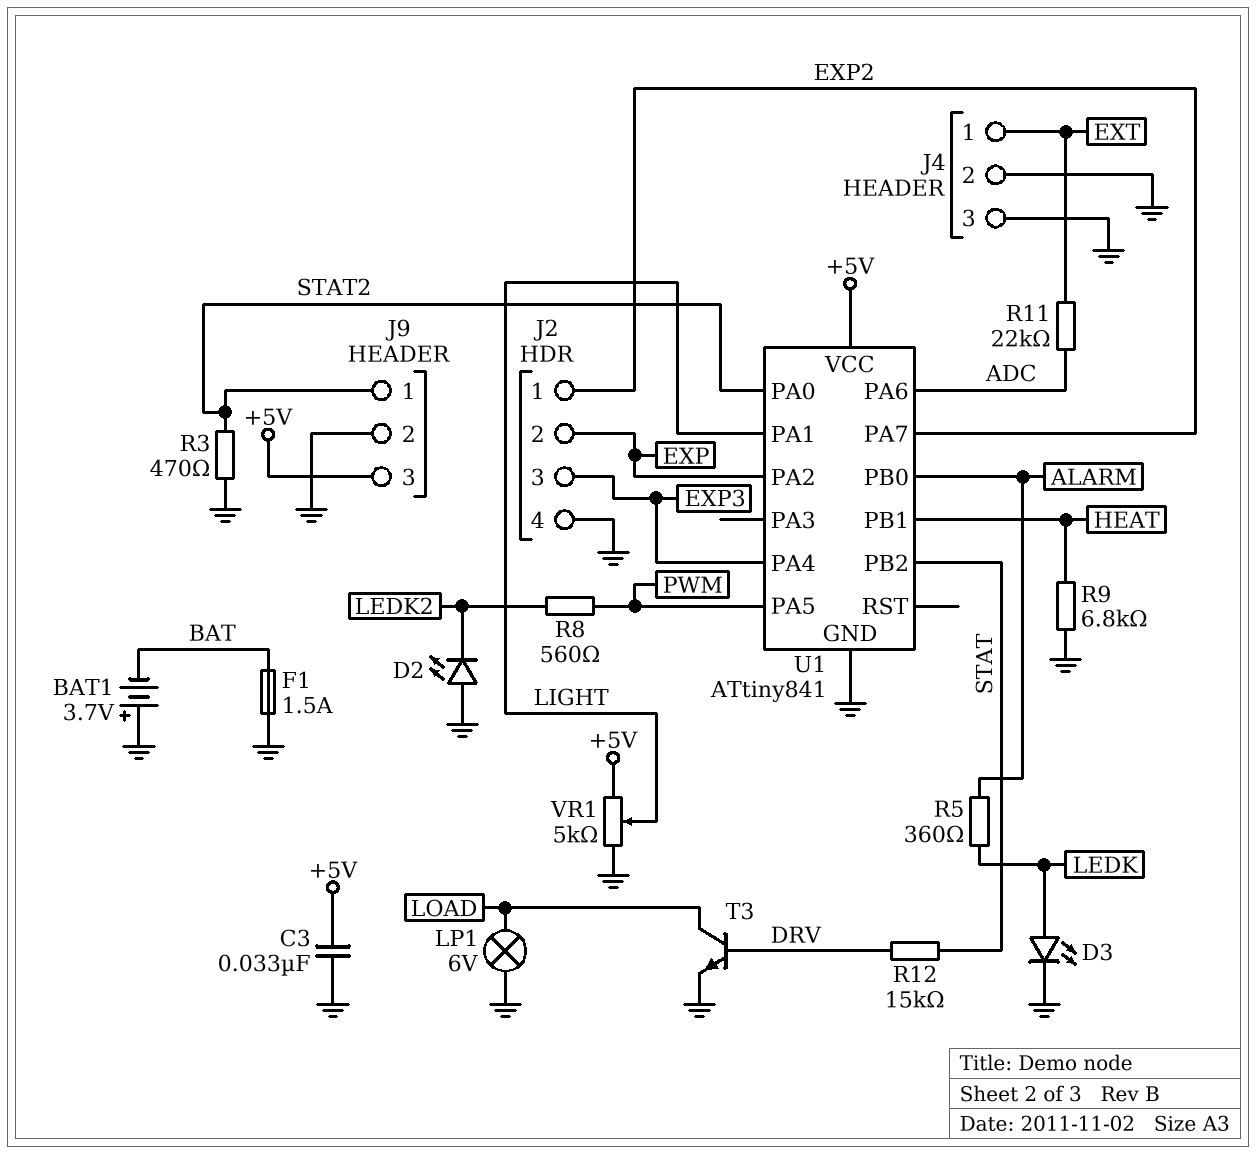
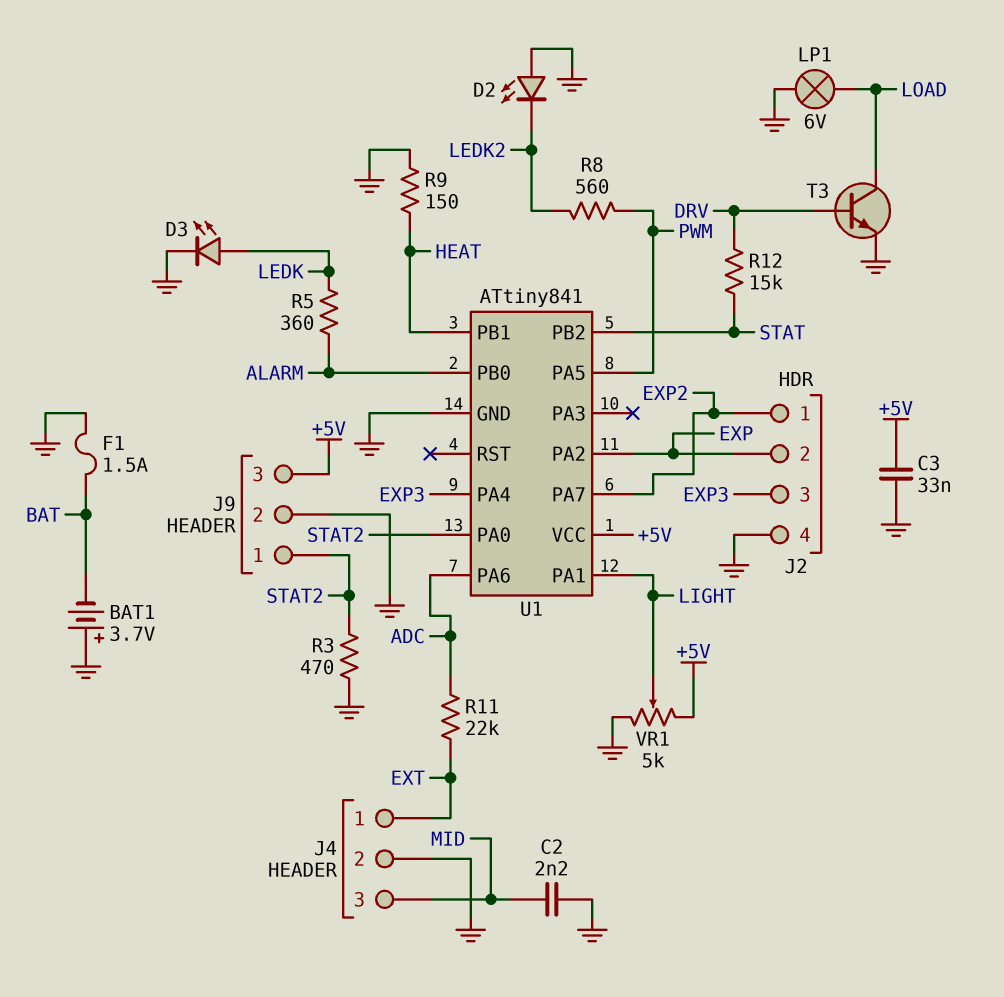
C2: none -> 2.2nF (GND, MID)
J4 pin 3: GND -> MID
R9: 6.8k (GND, HEAT) -> 150 (GND, HEAT)

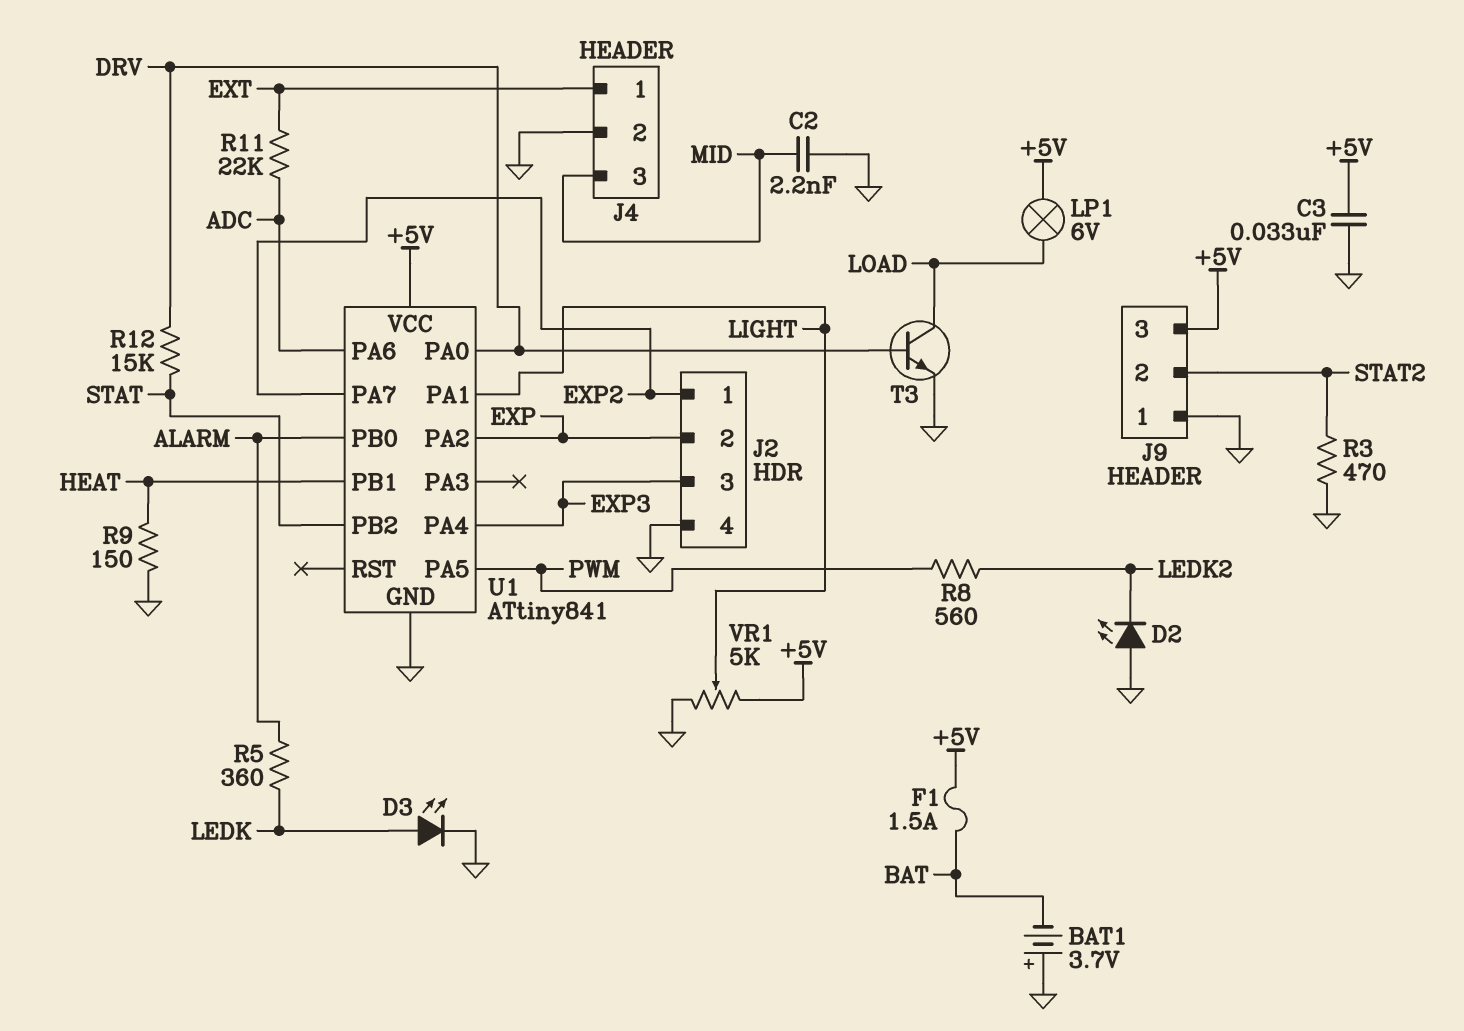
F1: 1.5A (BAT, GND) -> 1.5A (+5V, BAT)
J9 pin 1: STAT2 -> GND
J9 pin 2: GND -> STAT2
LP1: lamp 6V (GND, LOAD) -> lamp 6V (+5V, LOAD)
U1 pin PA0: STAT2 -> DRV

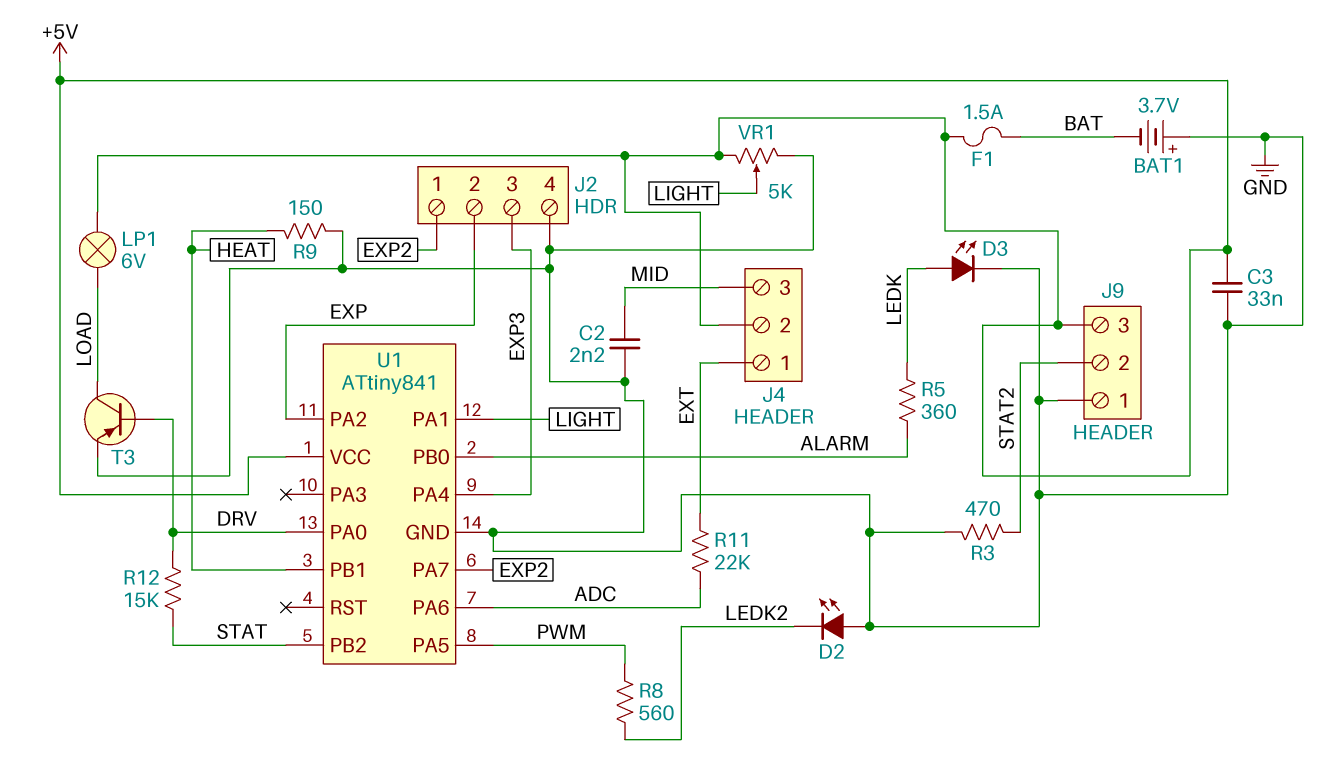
J4 pin 2: GND -> +5V
T3: NPN (B DRV, C LOAD, E GND) -> PNP (B DRV, C LOAD, E GND)

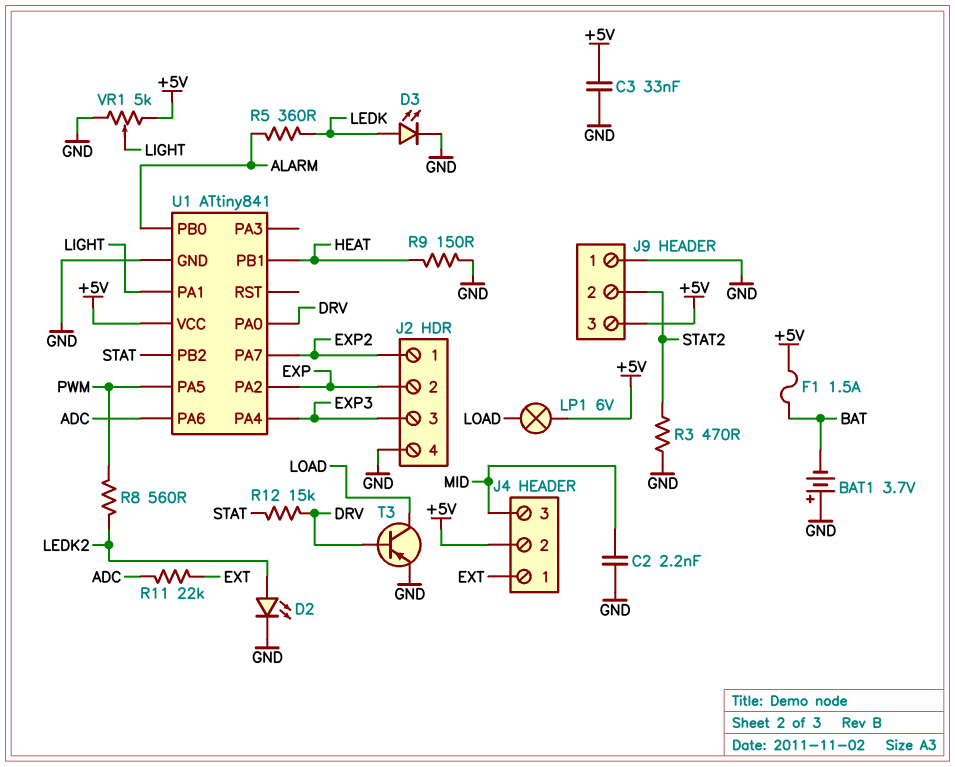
D2: LED (A GND, K LEDK2) -> LED (A LEDK2, K GND)

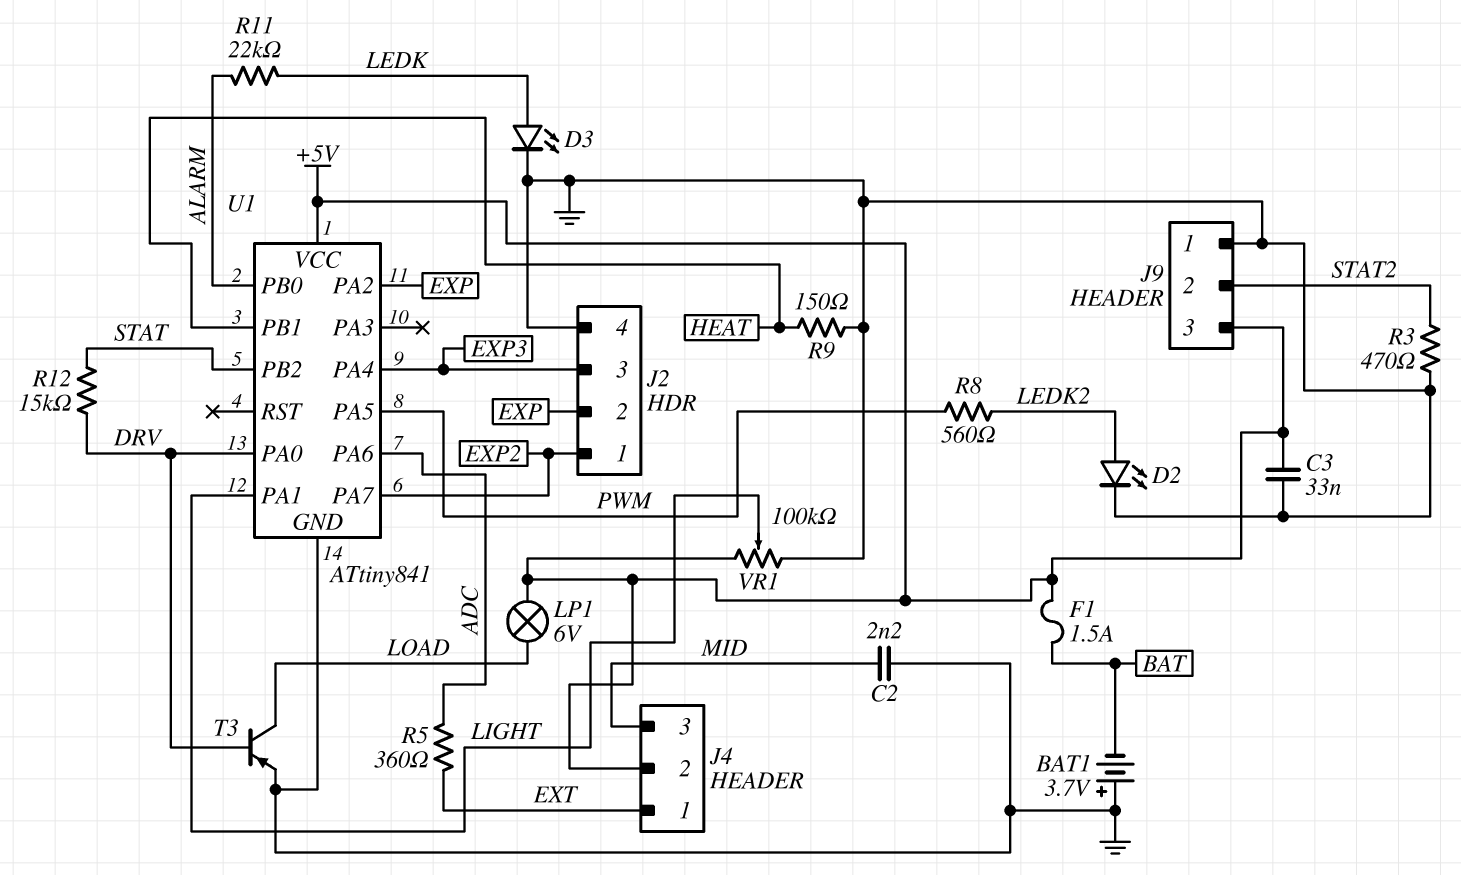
R5: 360 (ALARM, LEDK) -> 360 (ADC, EXT)
R11: 22k (ADC, EXT) -> 22k (ALARM, LEDK)
VR1: 5k (+5V, GND, wiper LIGHT) -> 100k (+5V, GND, wiper LIGHT)

